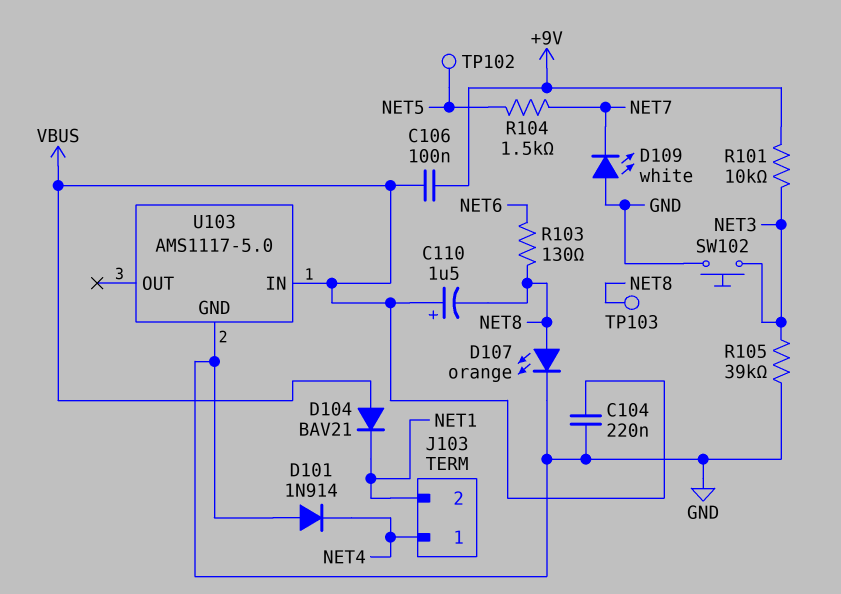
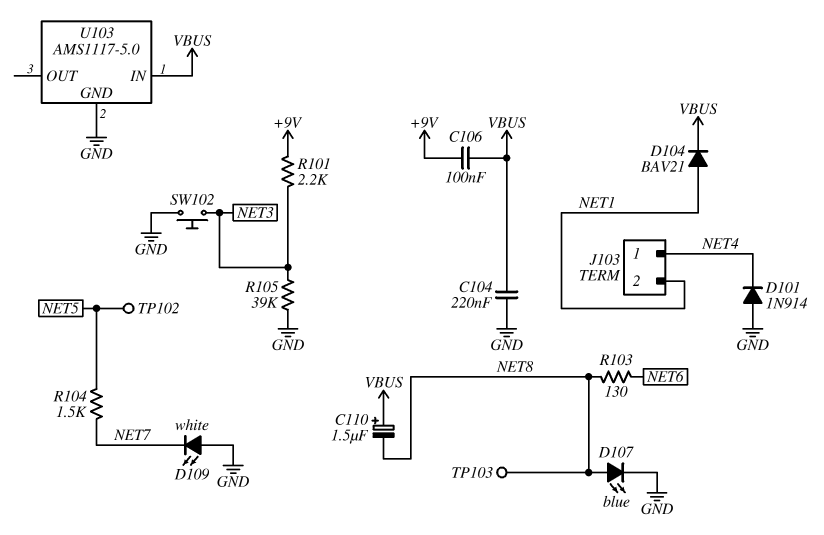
D104: diode BAV21 (A VBUS, K NET1) -> diode BAV21 (A NET1, K VBUS)
D107: LED orange (A NET8, K GND) -> LED blue (A NET8, K GND)
R101: 10k (+9V, NET3) -> 2.2k (+9V, NET3)

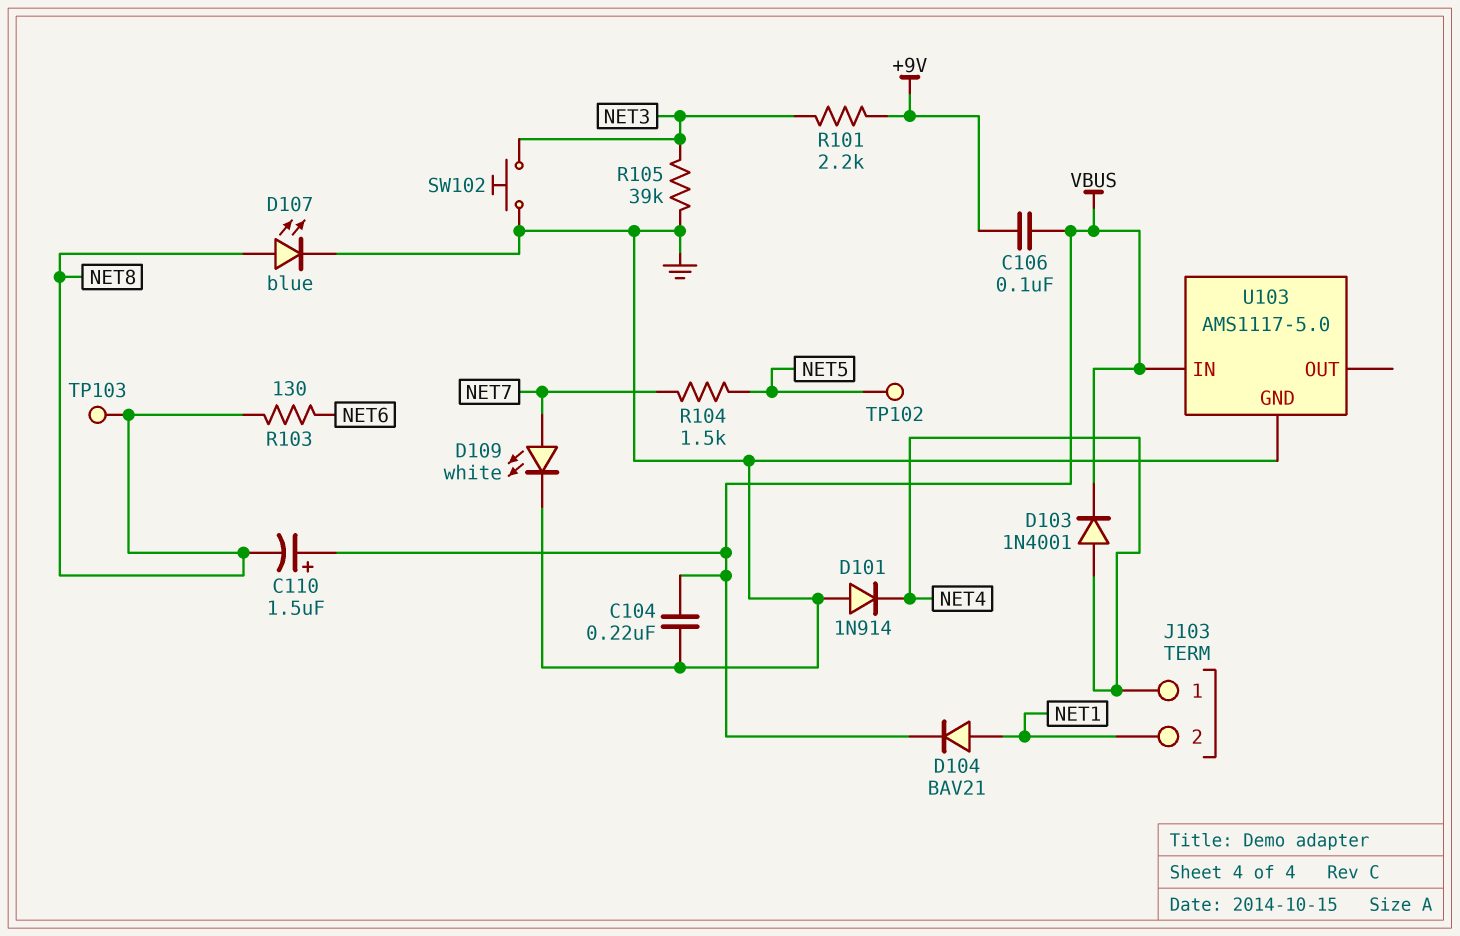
D103: none -> diode 1N4001 (A NET4, K VBUS)
D109: LED white (A GND, K NET7) -> LED white (A NET7, K GND)

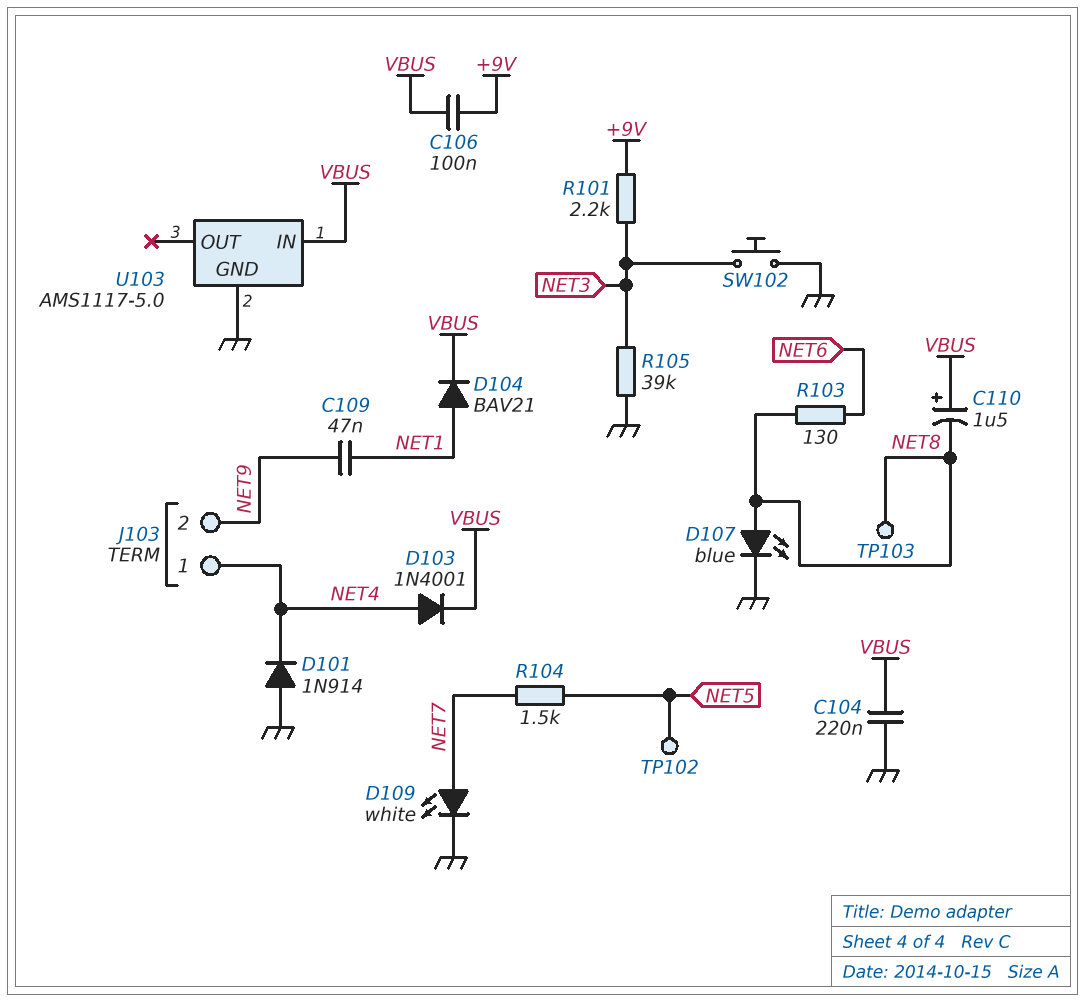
C109: none -> 47nF (NET1, NET9)
J103 pin 2: NET1 -> NET9

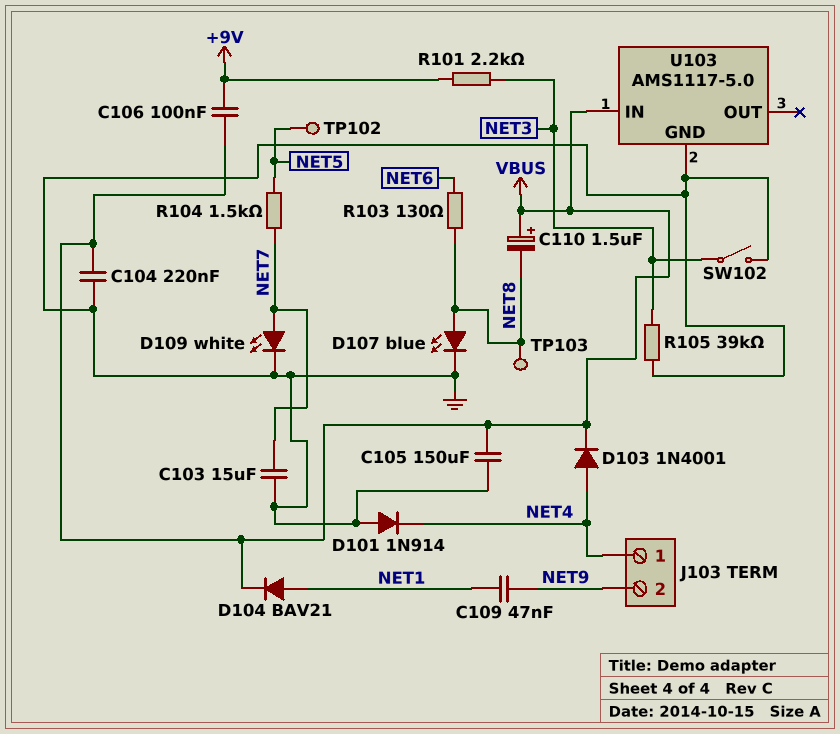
C103: none -> 15uF (GND, NET7)
C105: none -> 150uF (GND, VBUS)
SW102: button (GND, NET3) -> switch (GND, NET3)

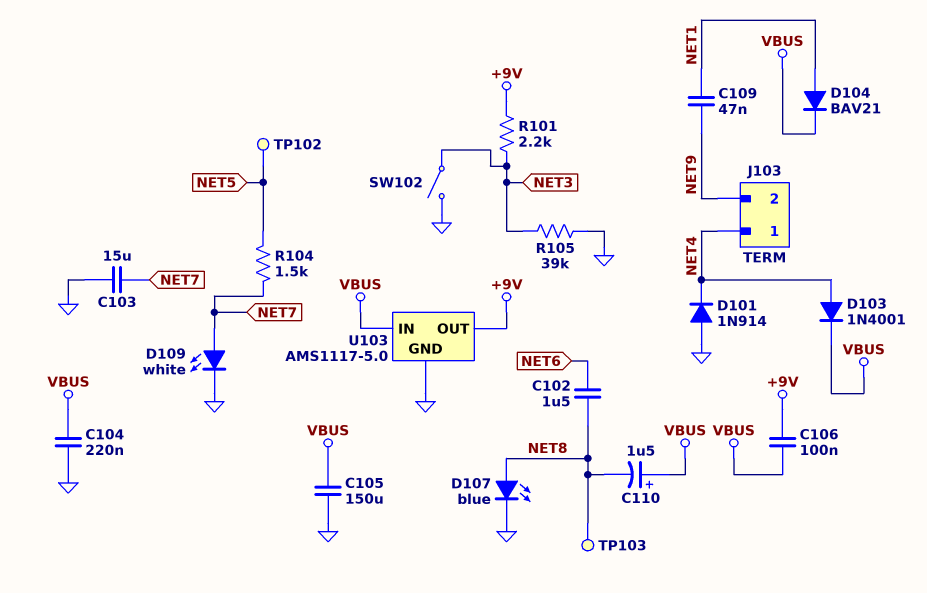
C102: none -> 1.5uF (NET6, NET8)
R103: 130 (NET6, NET8) -> none
U103 pin OUT: none -> +9V

